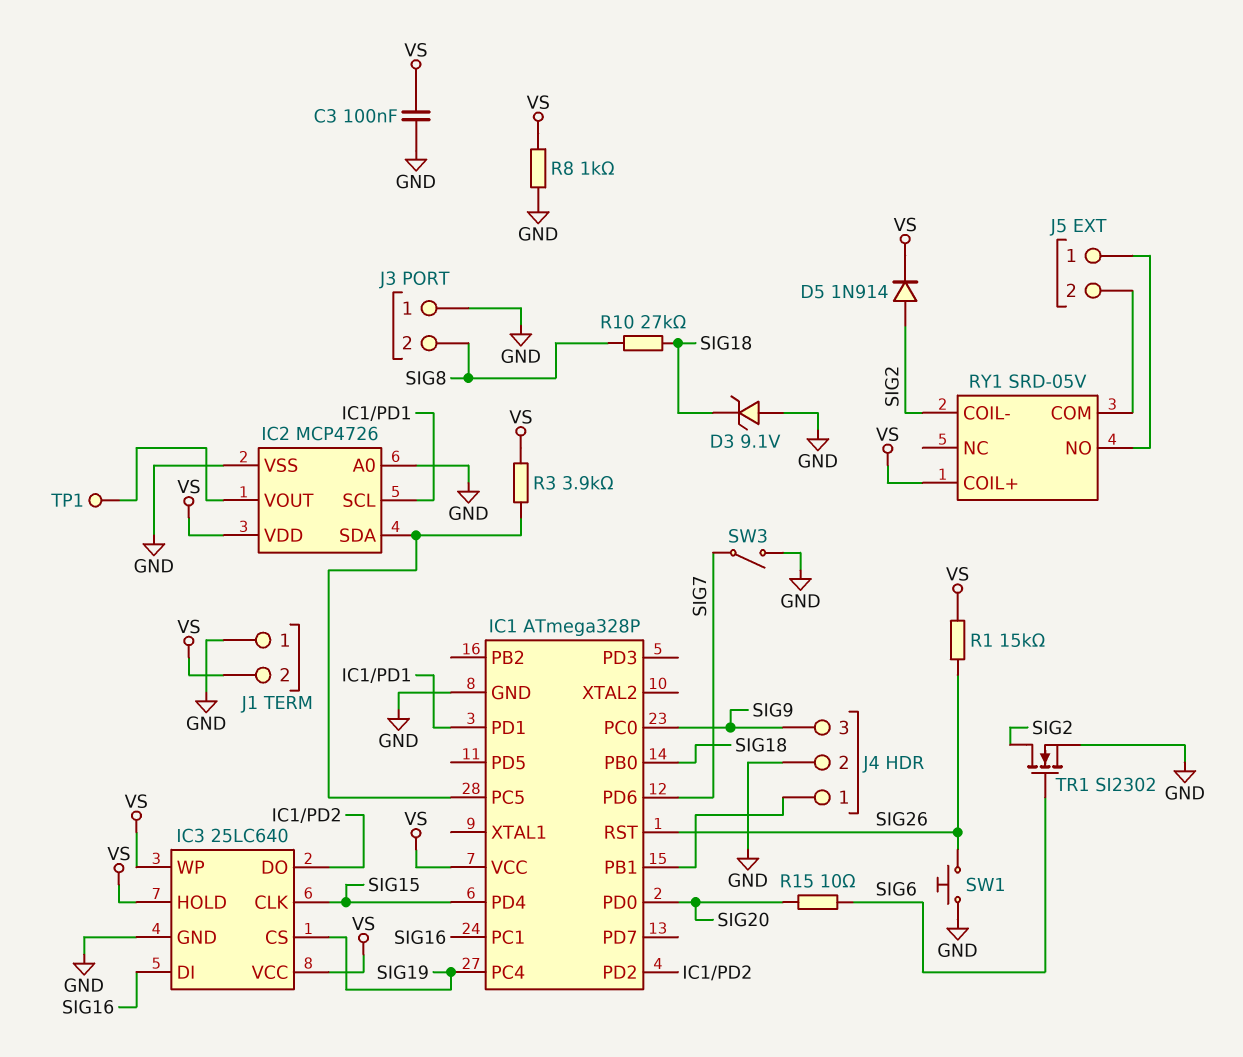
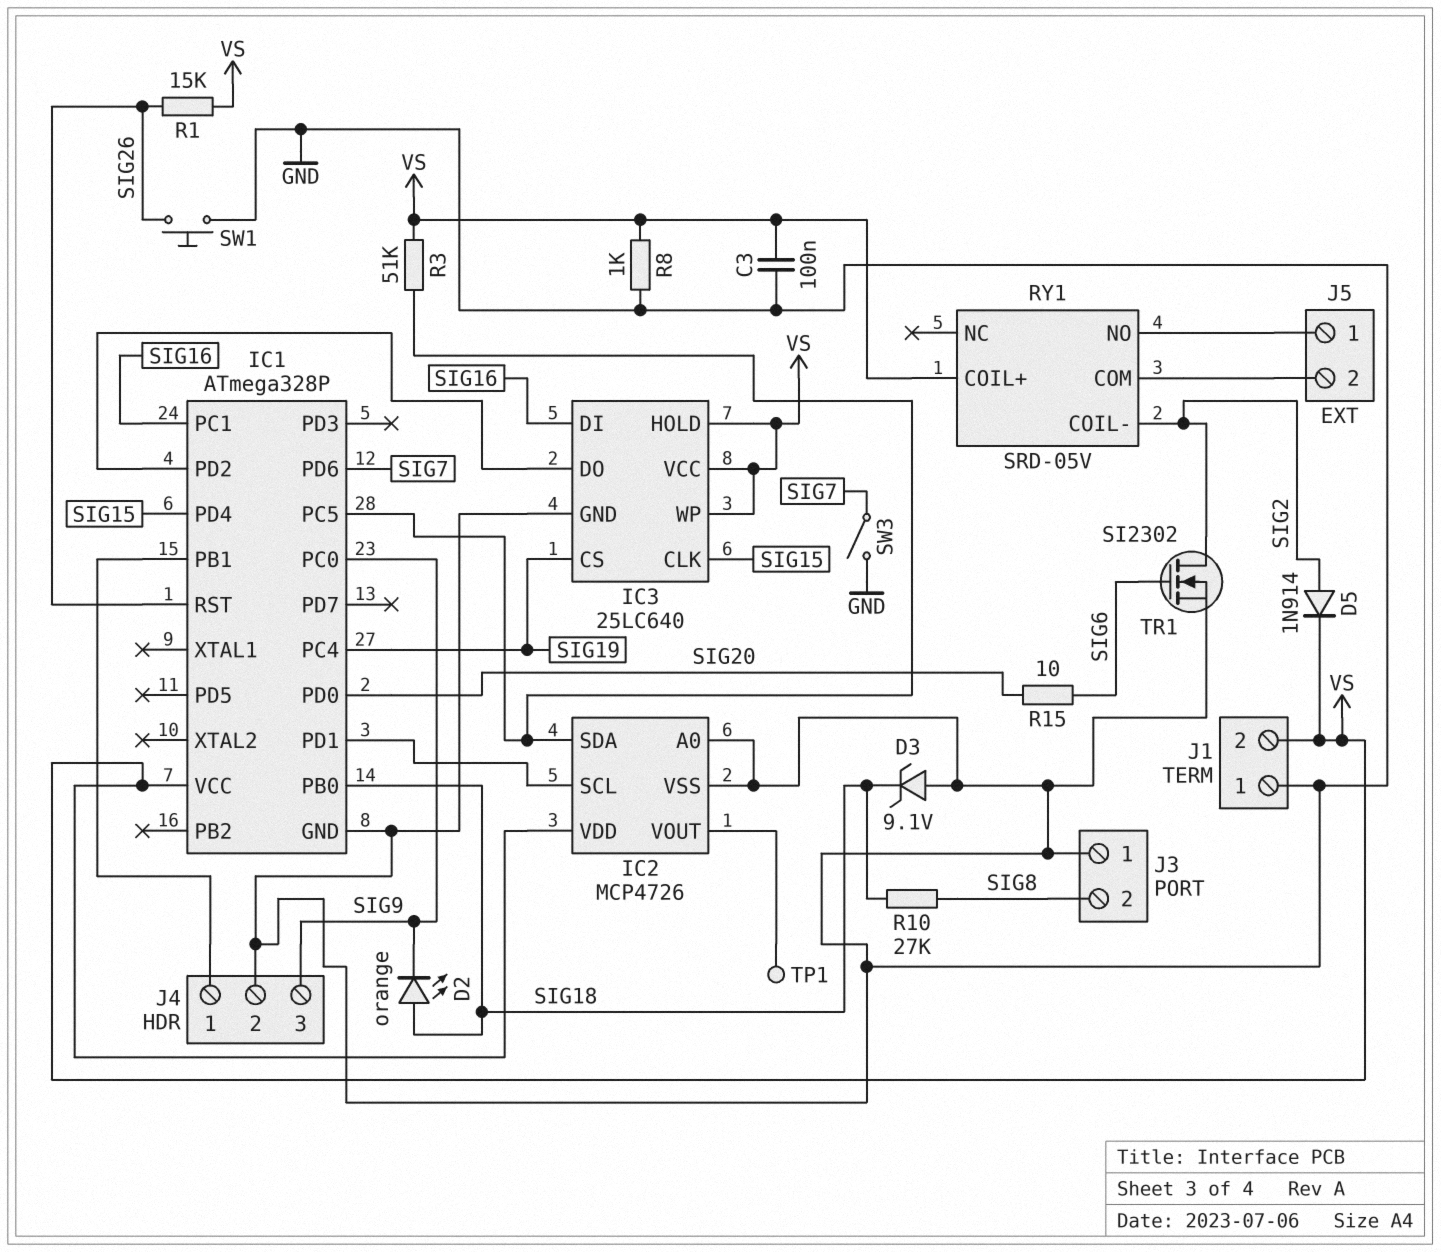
D2: none -> LED orange (A SIG18, K SIG9)
R3: 3.9k (IC1/PC5, VS) -> 51k (IC1/PC5, VS)

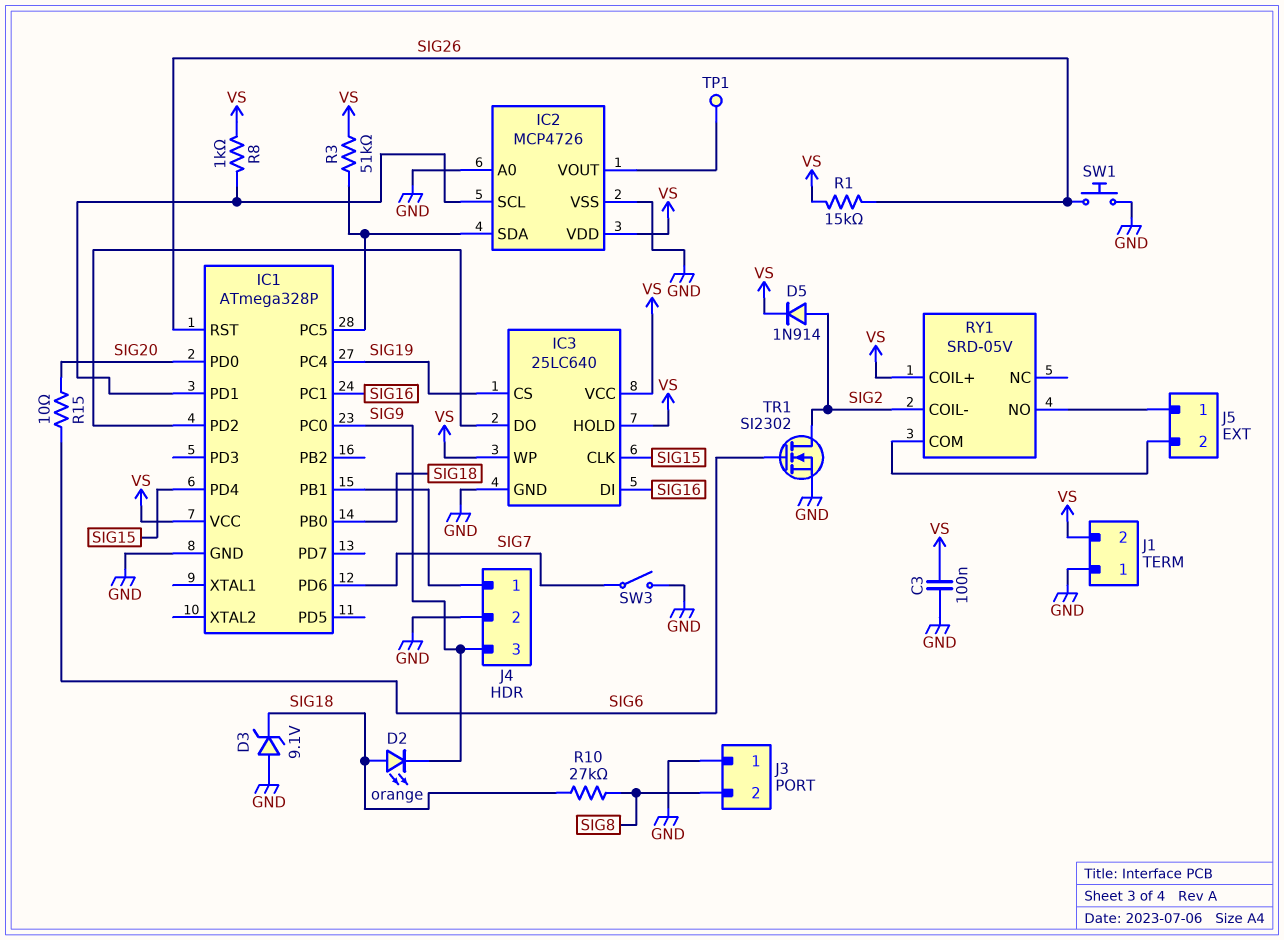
R8: 1k (GND, VS) -> 1k (IC1/PD1, VS)

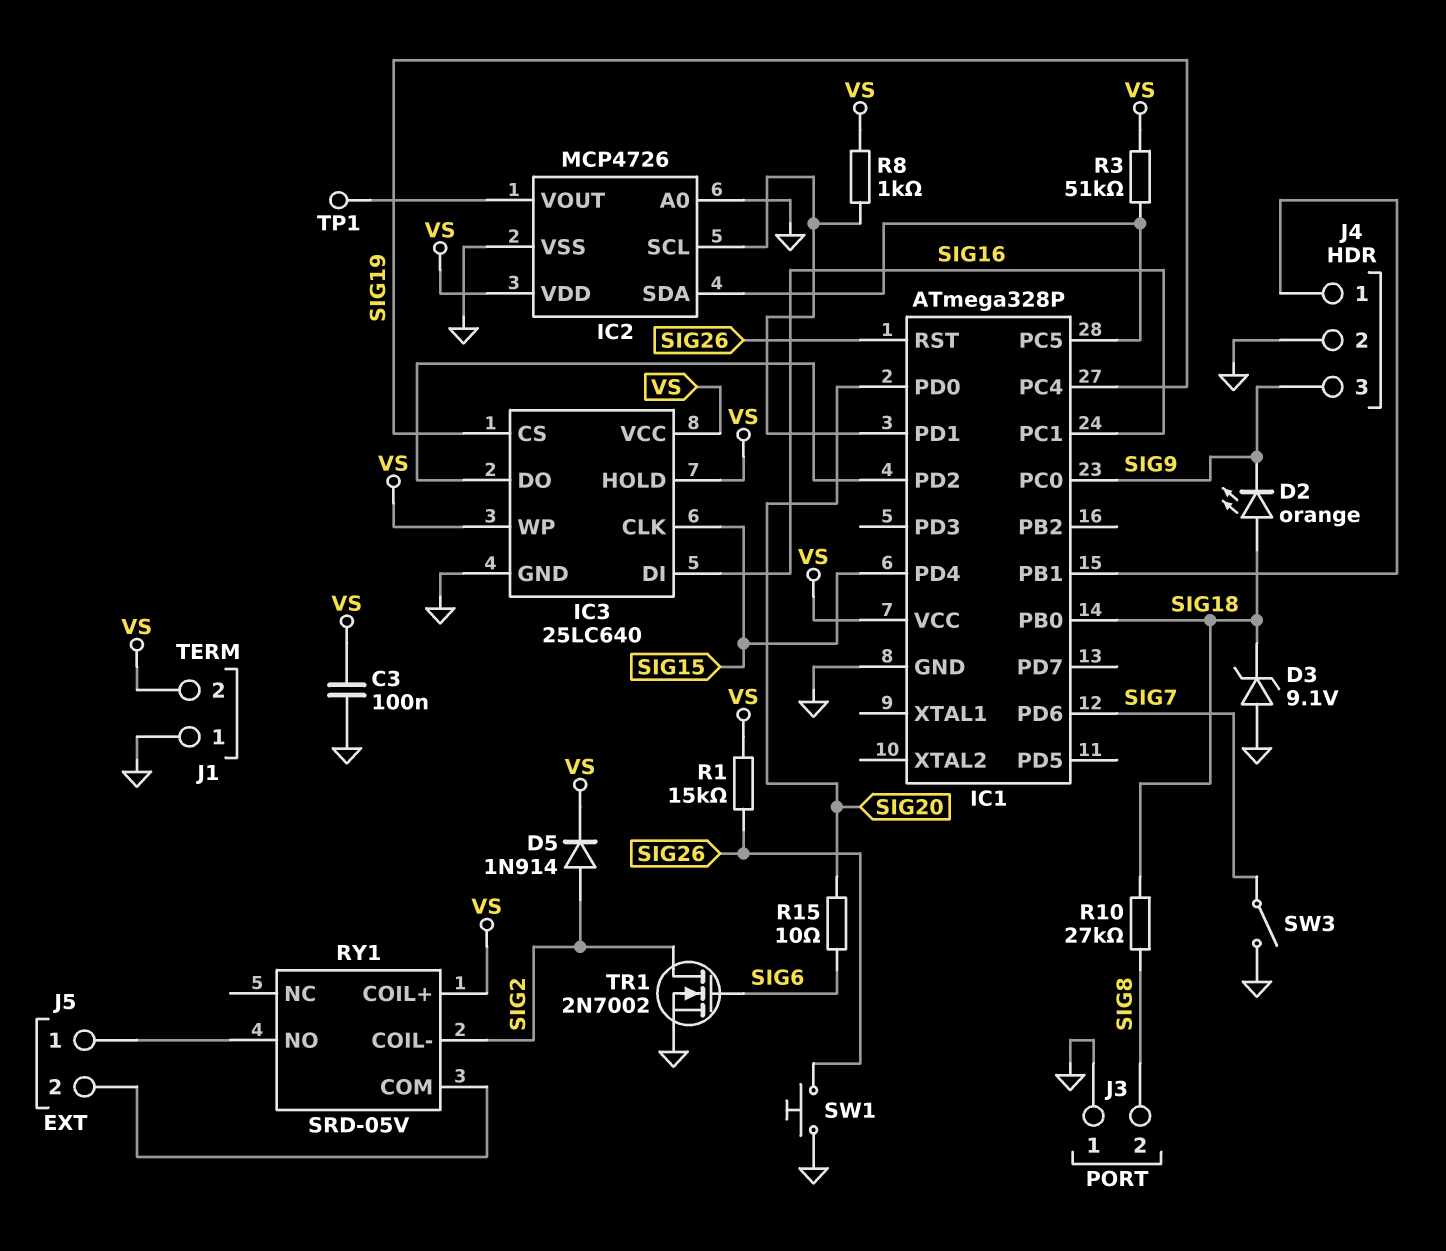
TR1: NMOS SI2302 (G SIG6, D SIG2, S GND) -> NMOS 2N7002 (G SIG6, D SIG2, S GND)

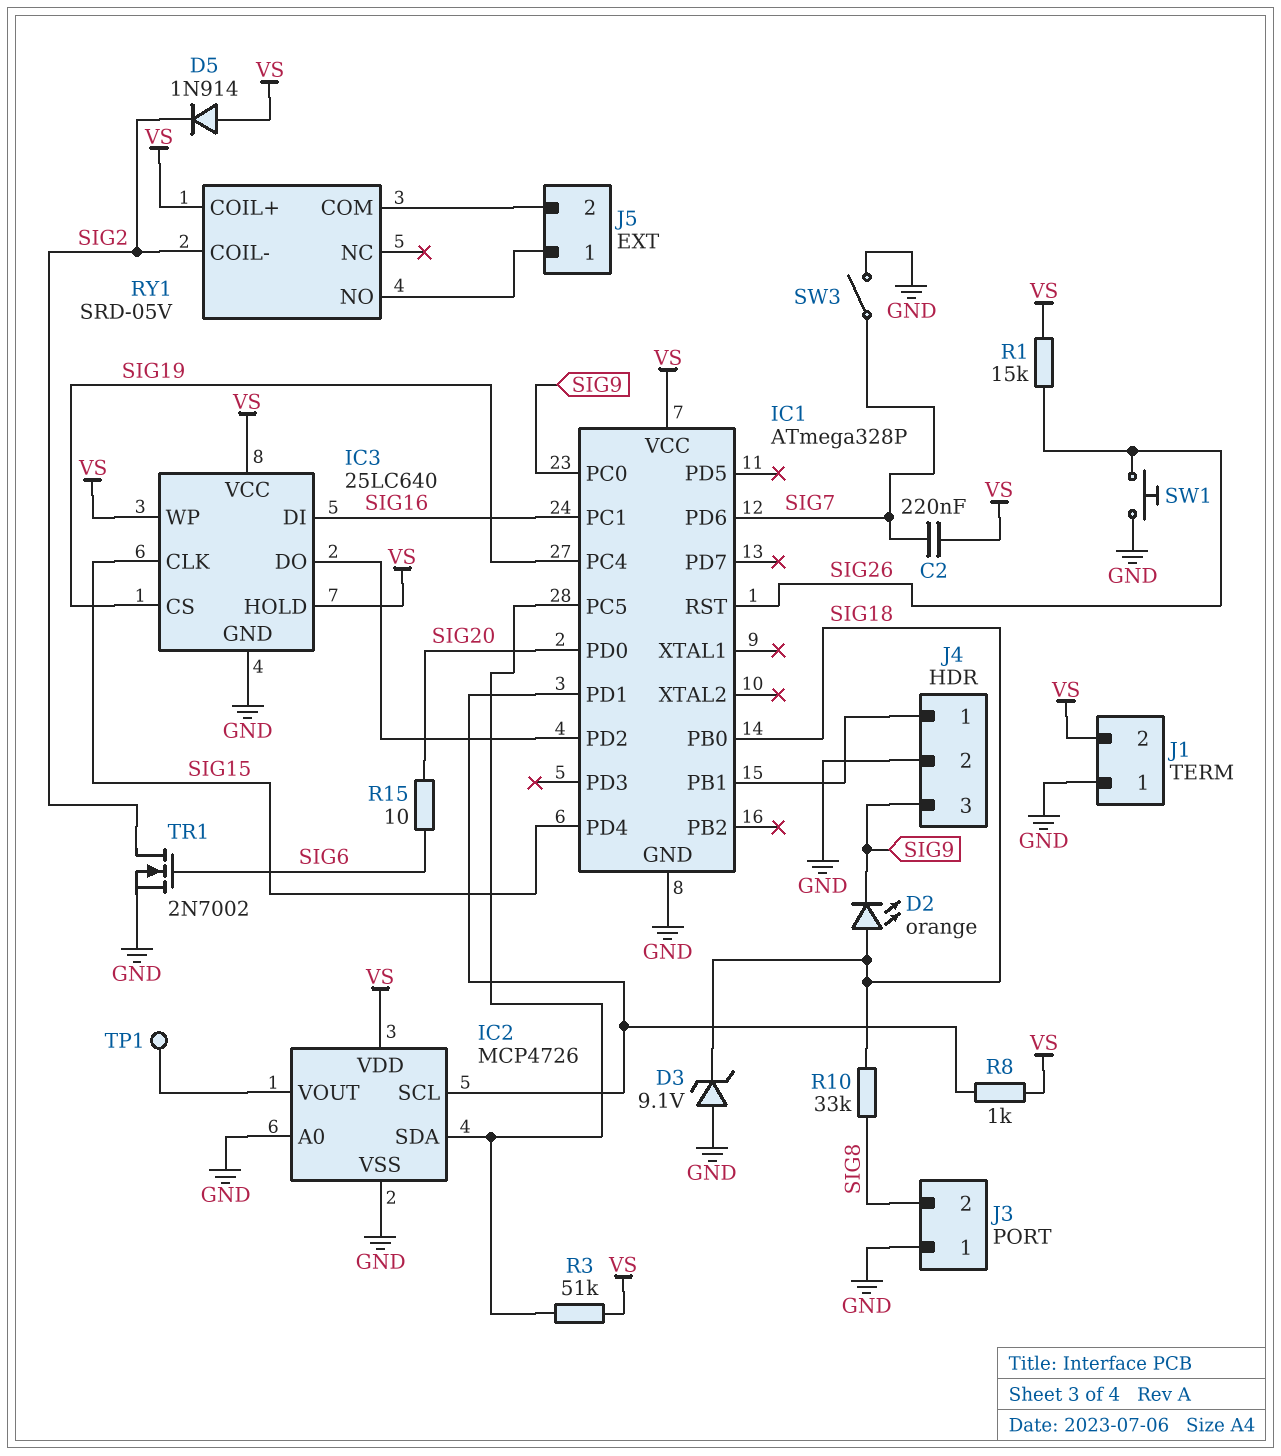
C2: none -> 220nF (SIG7, VS)
C3: 100nF (GND, VS) -> none
D5: diode 1N914 (A SIG2, K VS) -> diode 1N914 (A VS, K SIG2)
R10: 27k (SIG8, SIG18) -> 33k (SIG8, SIG18)

